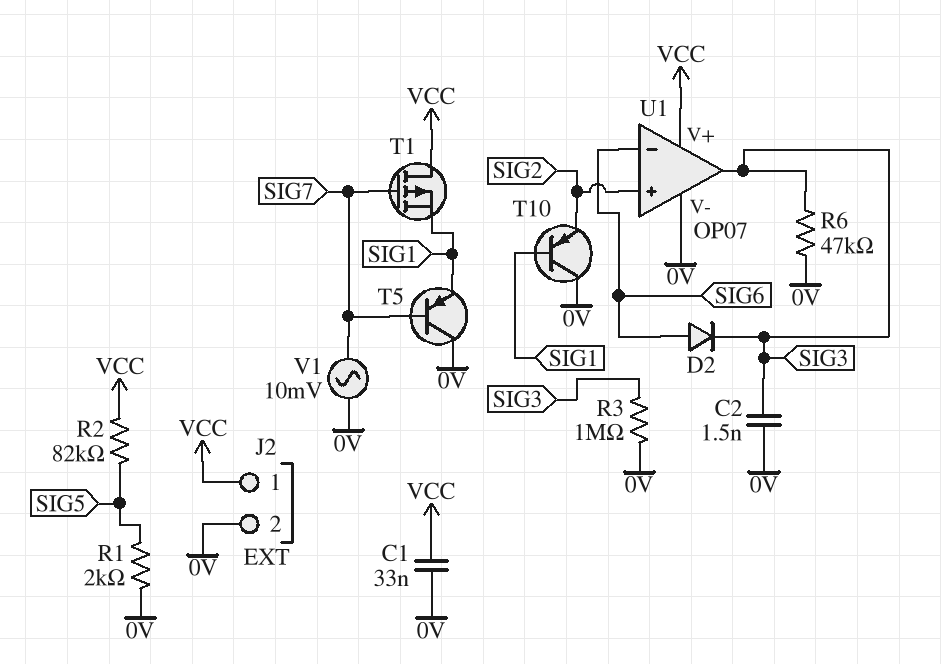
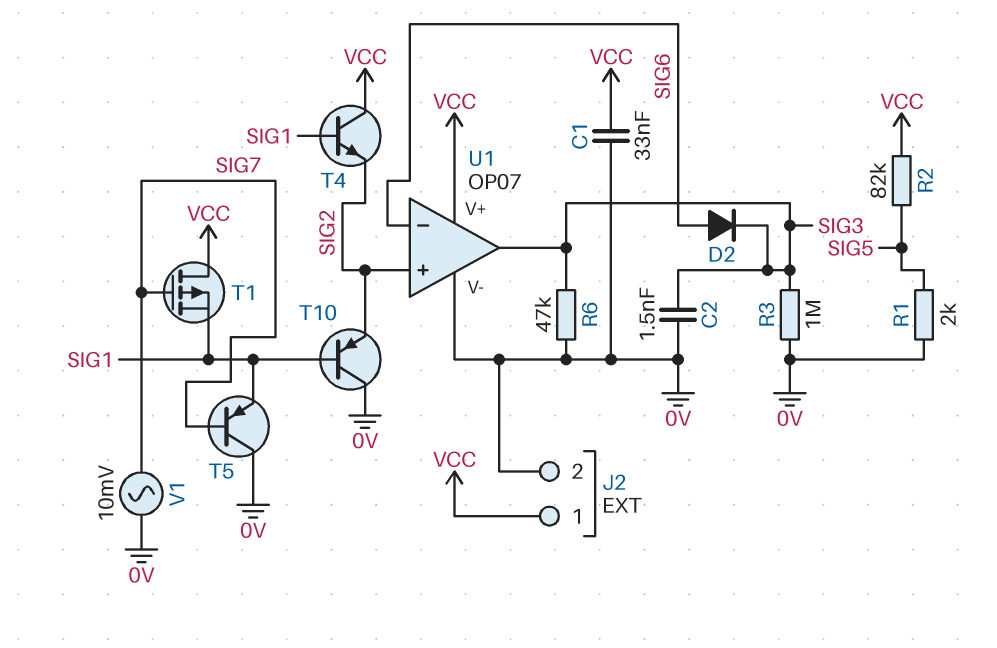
T4: none -> NPN (B SIG1, C VCC, E SIG2)

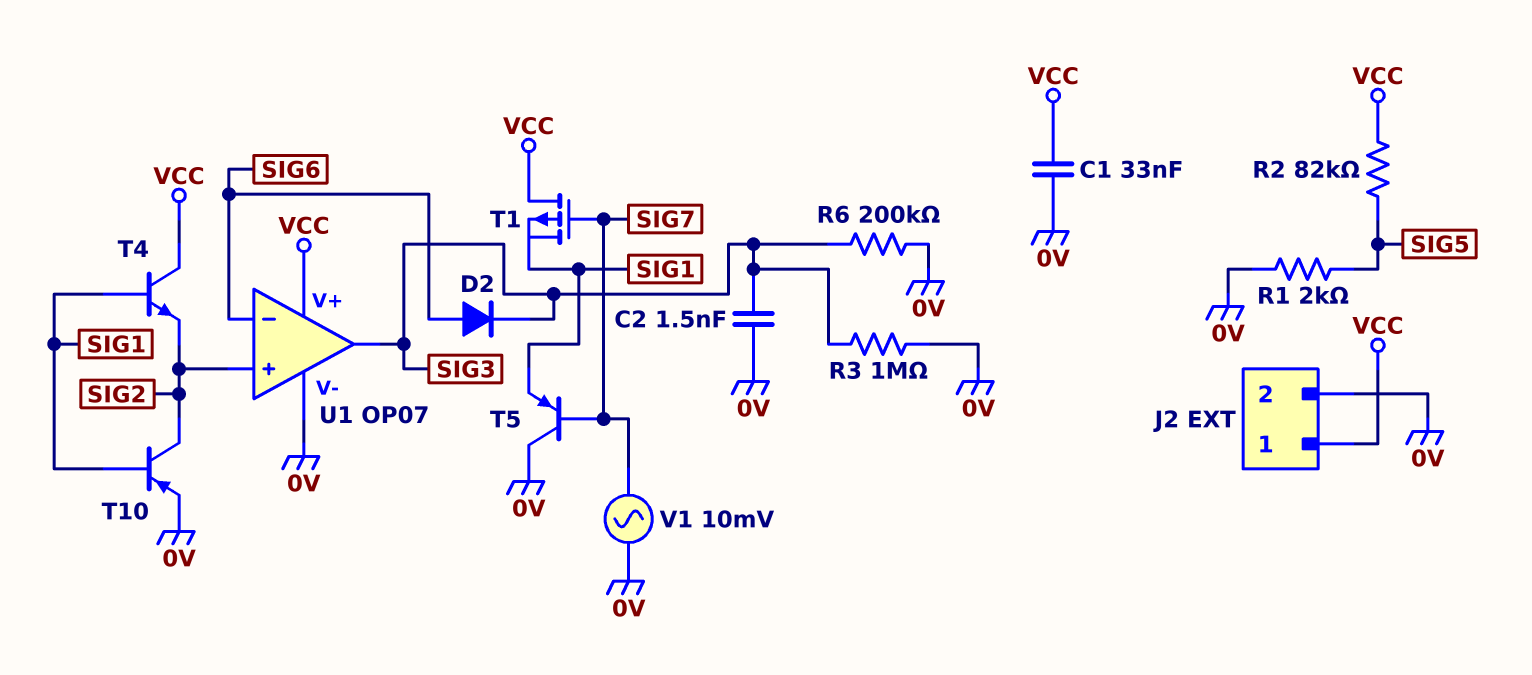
R6: 47k (0V, SIG3) -> 200k (0V, SIG3)
T10: PNP (B SIG1, C 0V, E SIG2) -> PNP (B SIG1, C SIG2, E 0V)

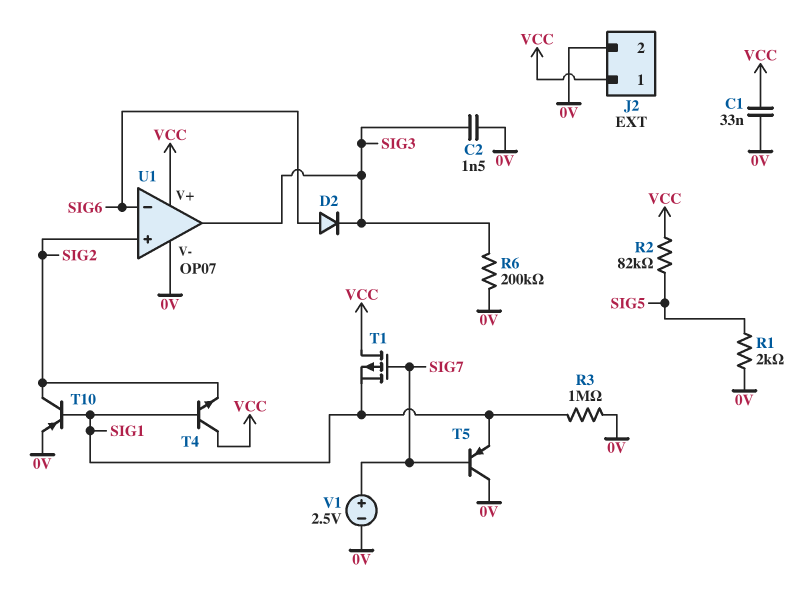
R3: 1M (0V, SIG3) -> 1M (0V, SIG1)
V1: AC 10mV (0V, SIG7) -> 2.5V (plus SIG7, minus 0V)

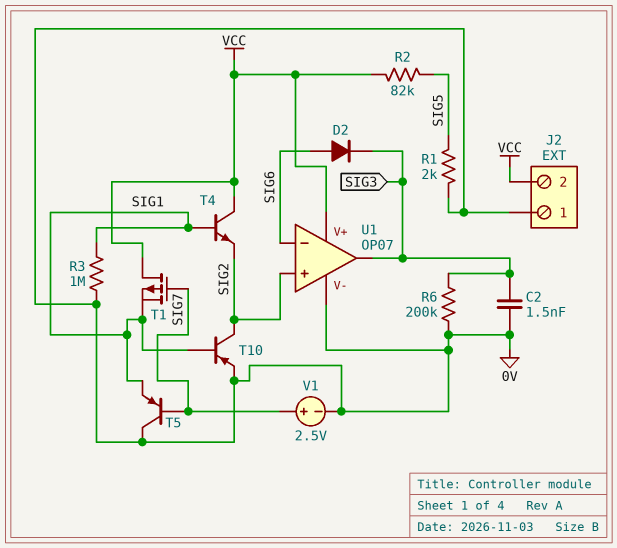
C1: 33nF (0V, VCC) -> none
J2 pin 1: VCC -> 0V
J2 pin 2: 0V -> VCC

